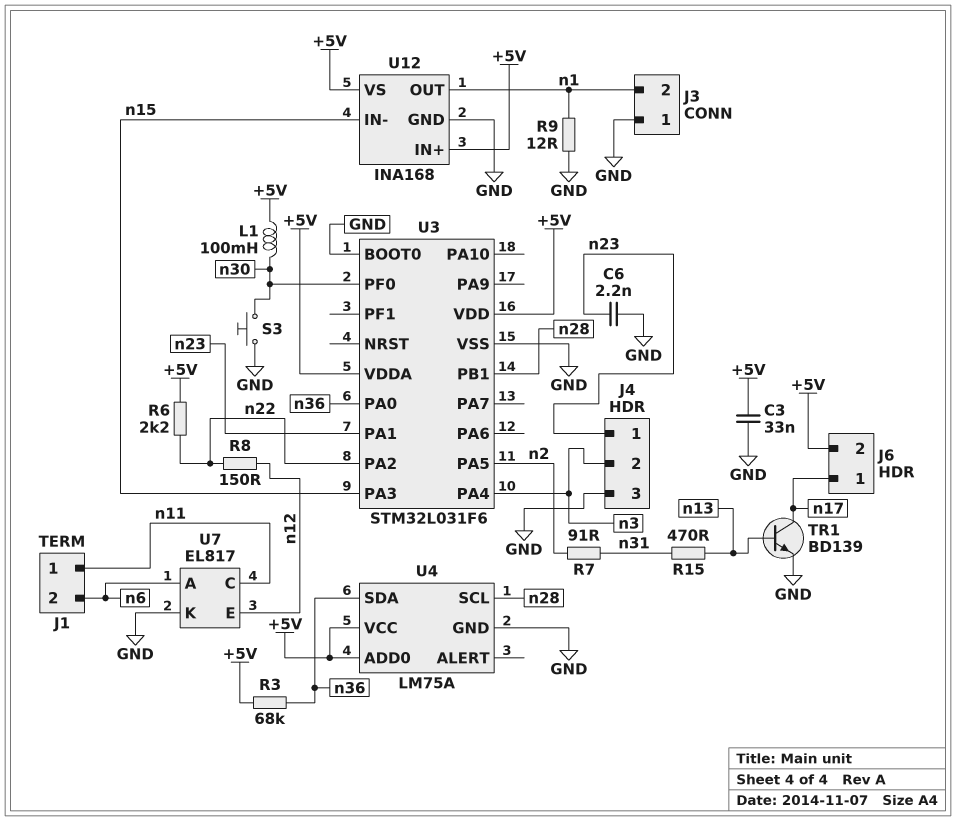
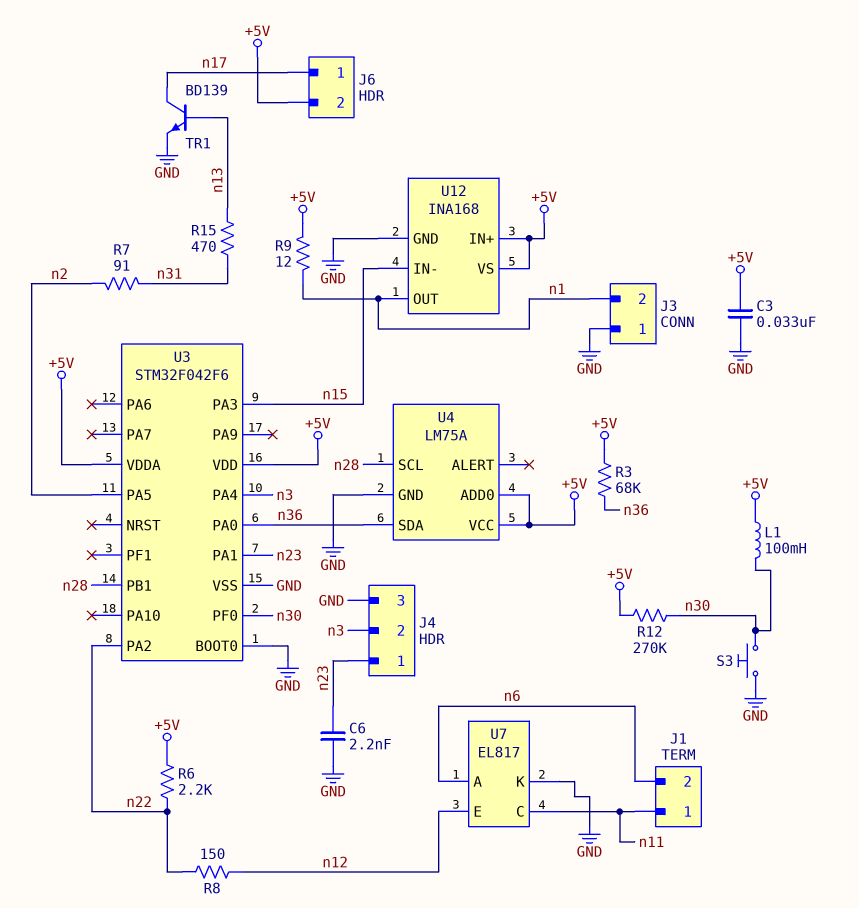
R9: 12 (GND, n1) -> 12 (+5V, n1)
R12: none -> 270k (+5V, n30)
U3: STM32L031F6 -> STM32F042F6

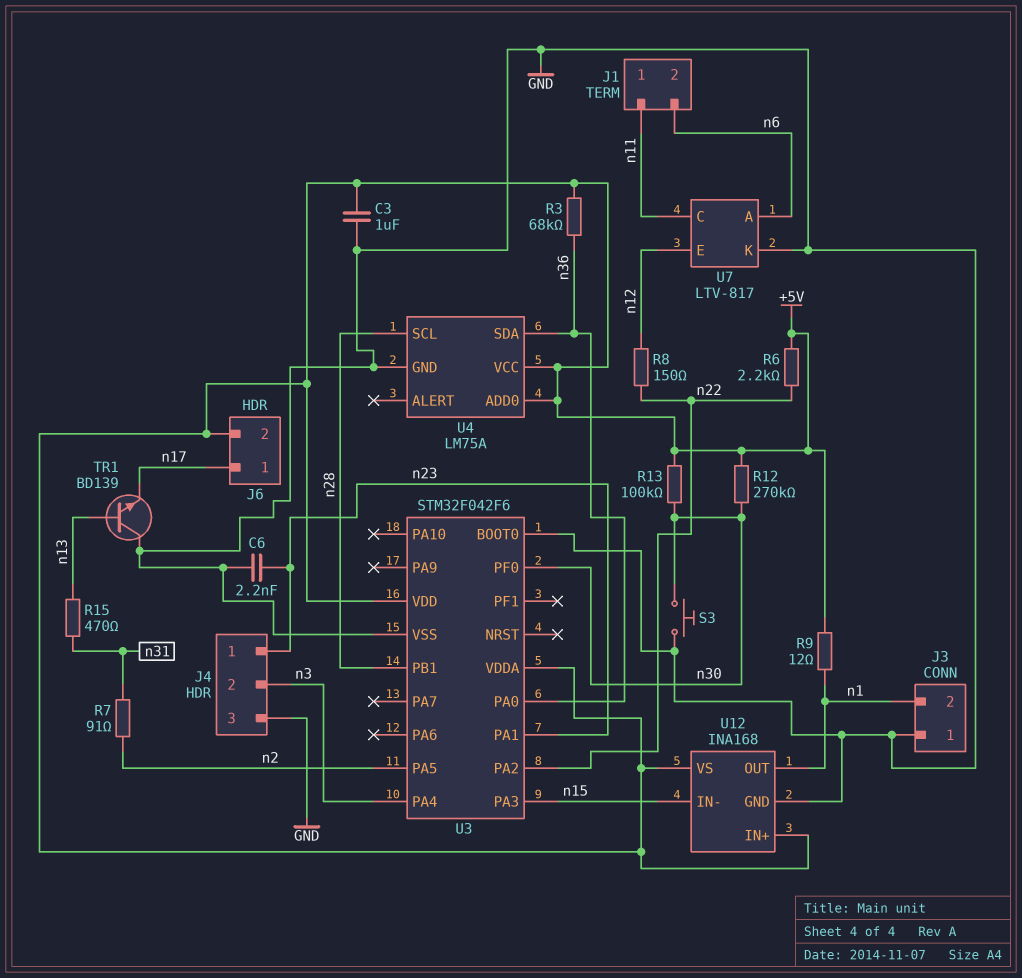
C3: 33nF (+5V, GND) -> 1uF (+5V, GND)
L1: 100mH (+5V, n30) -> none
R13: none -> 100k (+5V, n30)
TR1: NPN BD139 (B n13, C n17, E GND) -> NPN BD139 (B n13, C GND, E n17)
U7: EL817 -> LTV-817

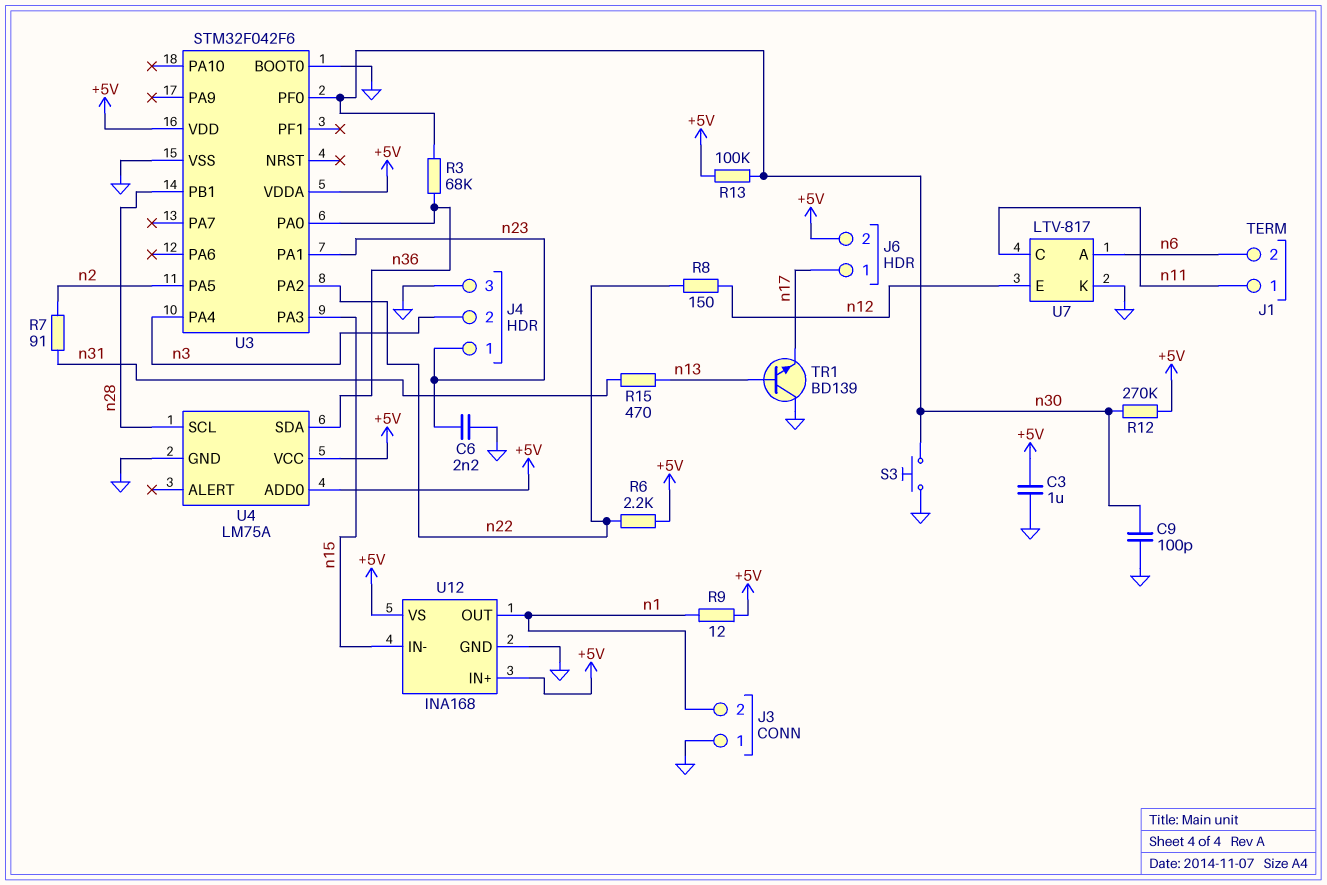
C9: none -> 100pF (GND, n30)
R3: 68k (+5V, n36) -> 68k (n30, n36)

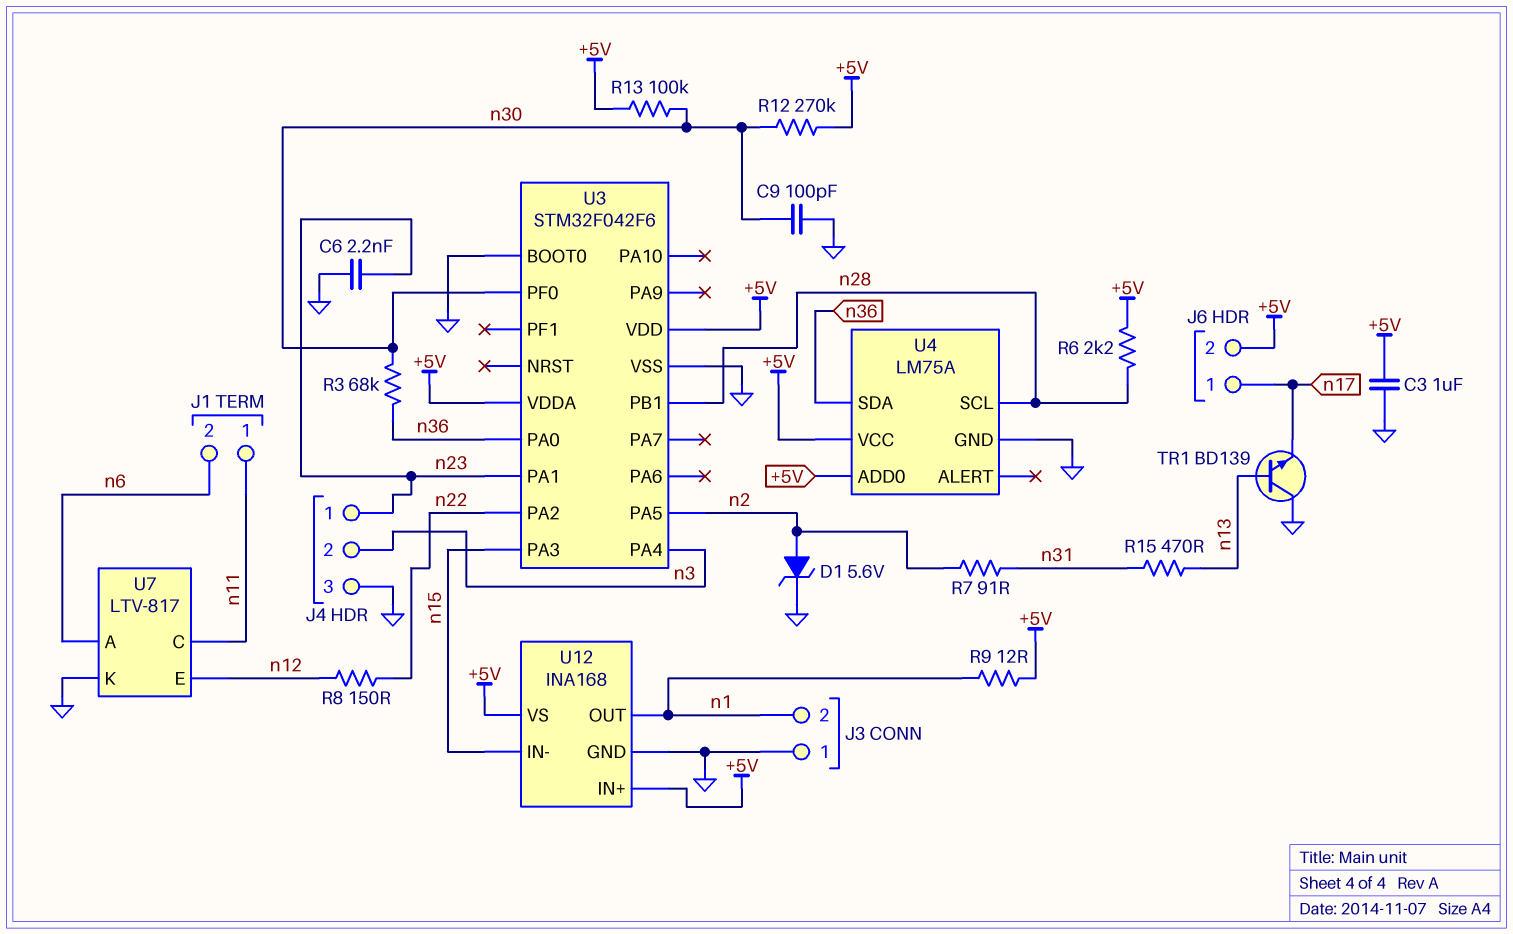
D1: none -> zener 5.6V (A n2, K GND)
R6: 2.2k (+5V, n22) -> 2.2k (+5V, n28)
S3: button (GND, n30) -> none

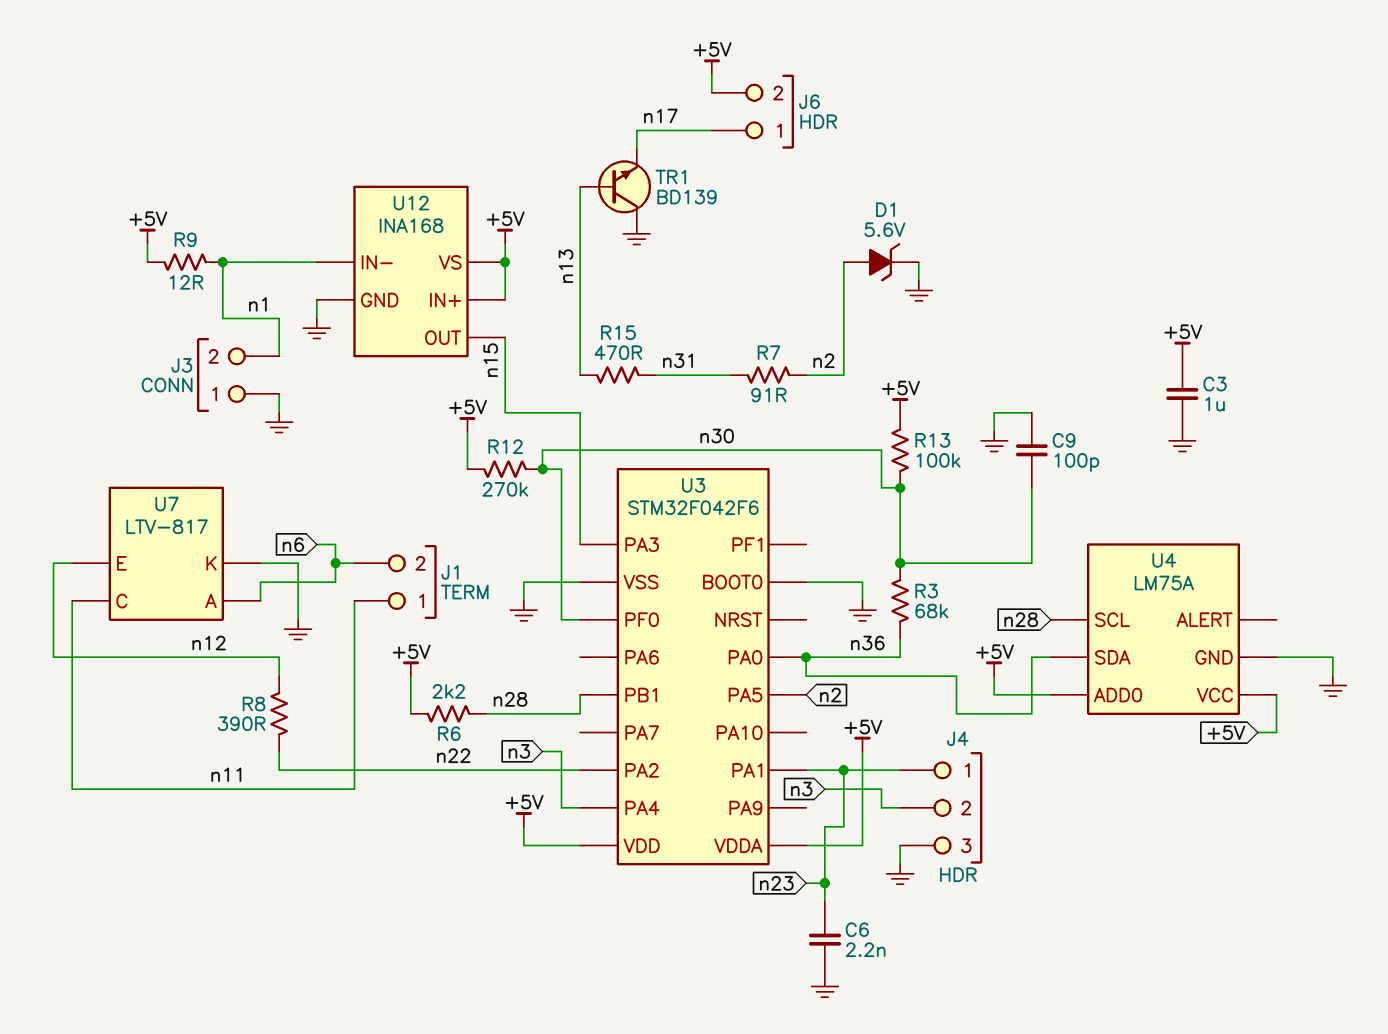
R8: 150 (n12, n22) -> 390 (n12, n22)
U12 pin IN-: n15 -> n1
U12 pin OUT: n1 -> n15

